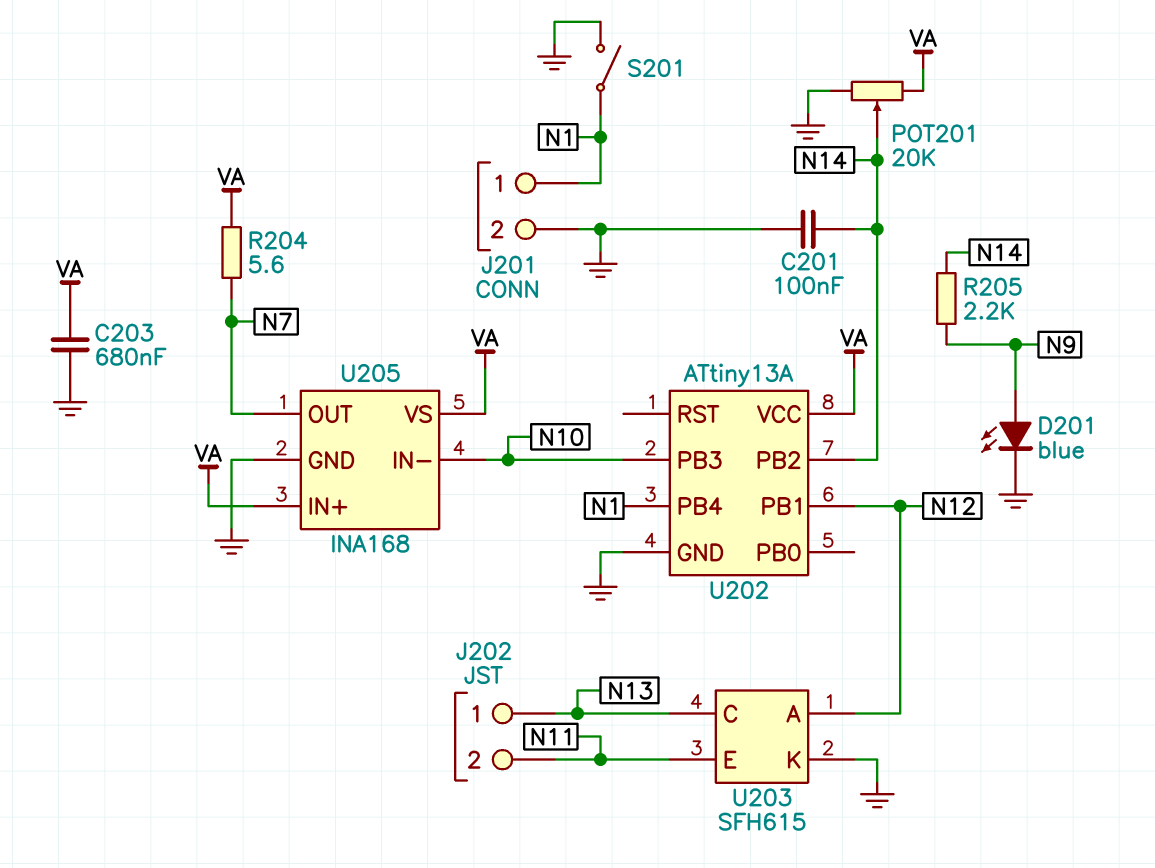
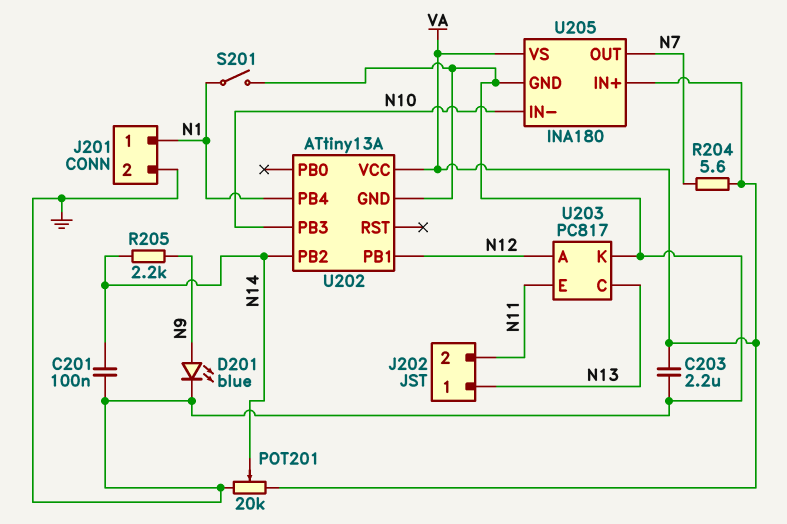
C203: 680nF (GND, VA) -> 2.2uF (GND, VA)
U203: SFH615 -> PC817
U205: INA168 -> INA180

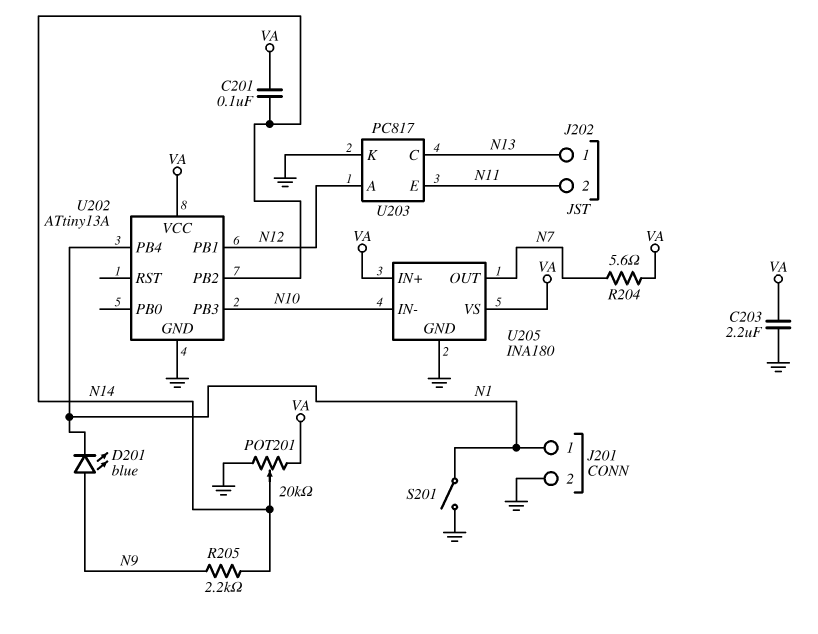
C201: 100nF (GND, N14) -> 100nF (N14, VA)
D201: LED blue (A N9, K GND) -> LED blue (A N9, K N1)

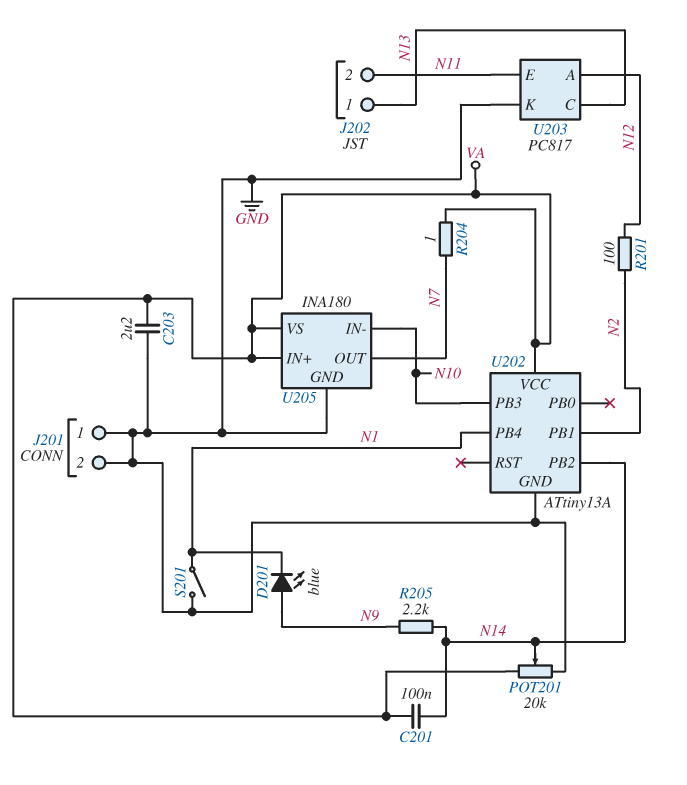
J201 pin 1: N1 -> GND
R201: none -> 100 (N2, N12)
R204: 5.6 (N7, VA) -> 1 (N7, VA)
U202 pin PB1: N12 -> N2

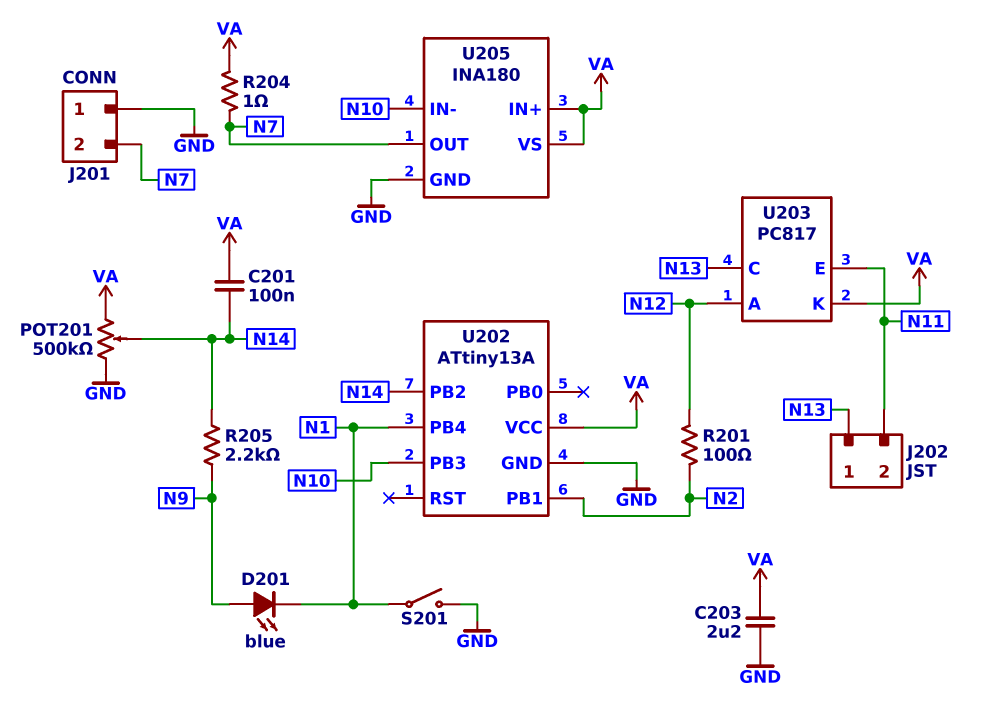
J201 pin 2: GND -> N7
POT201: 20k (GND, VA, wiper N14) -> 500k (GND, VA, wiper N14)
U203 pin K: GND -> VA

